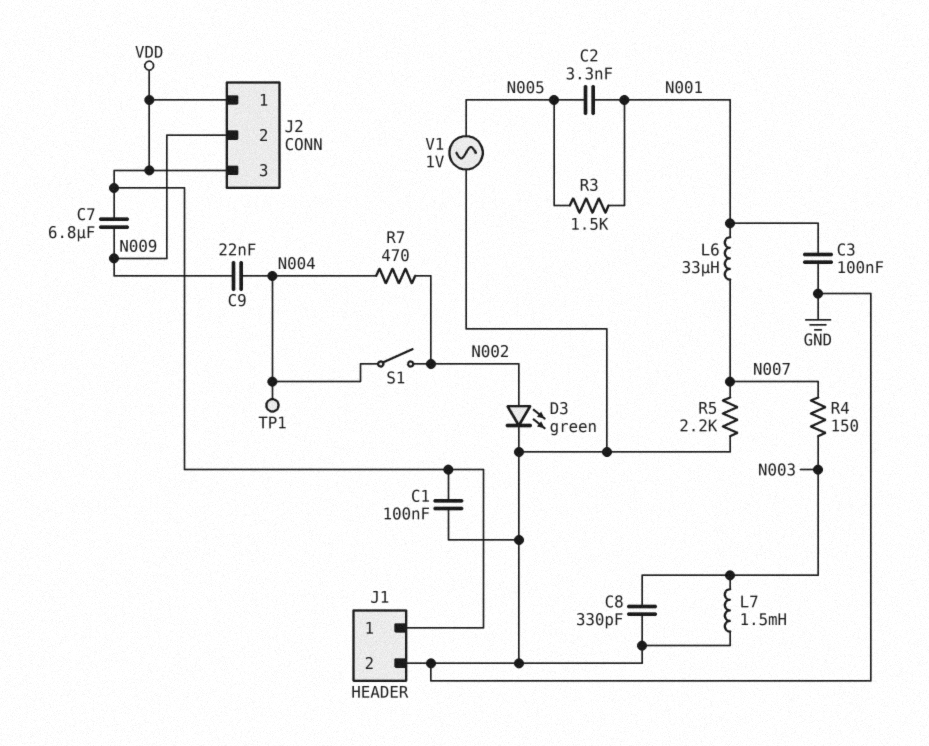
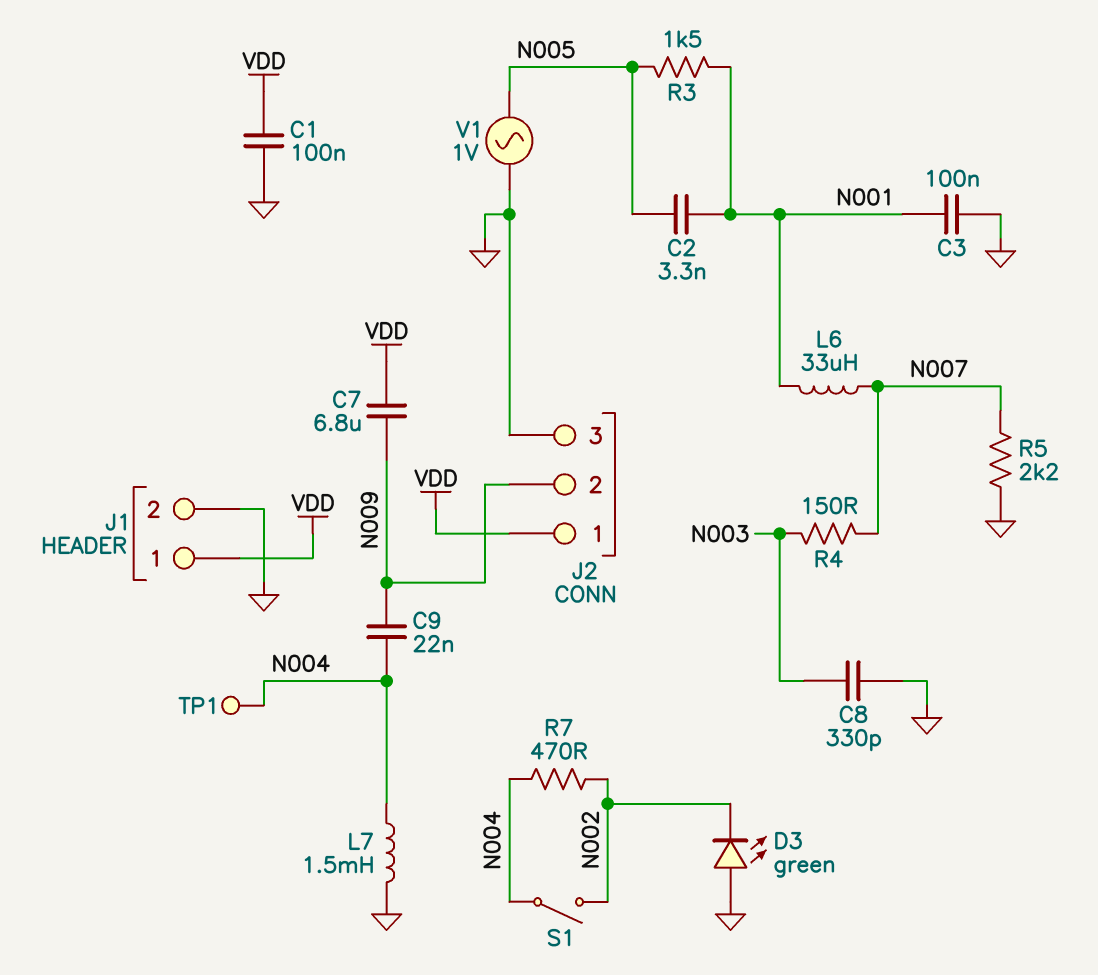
D3: LED green (A N002, K GND) -> LED green (A GND, K N002)
J2 pin 3: VDD -> GND
L7: 1.5mH (GND, N003) -> 1.5mH (GND, N004)

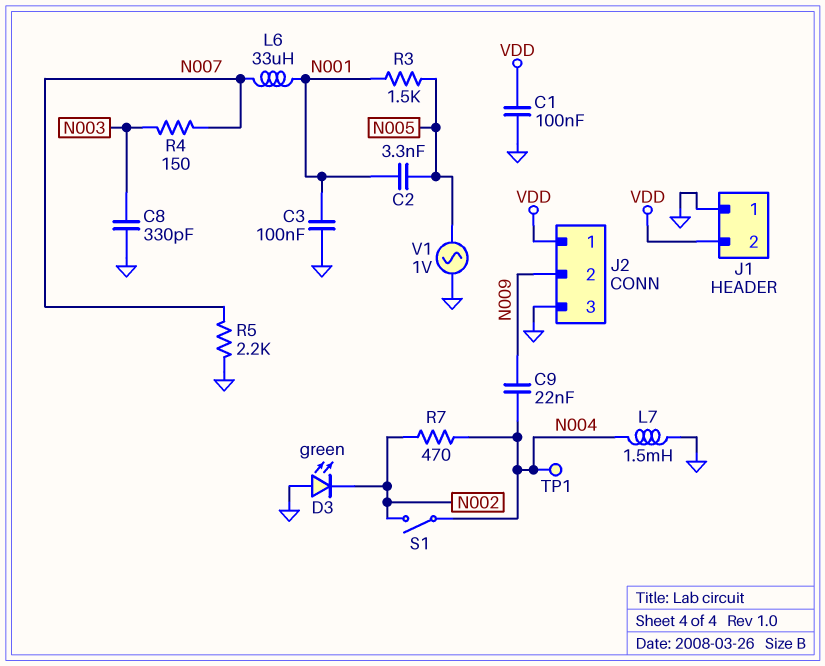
C7: 6.8uF (N009, VDD) -> none
J1 pin 1: VDD -> GND
J1 pin 2: GND -> VDD

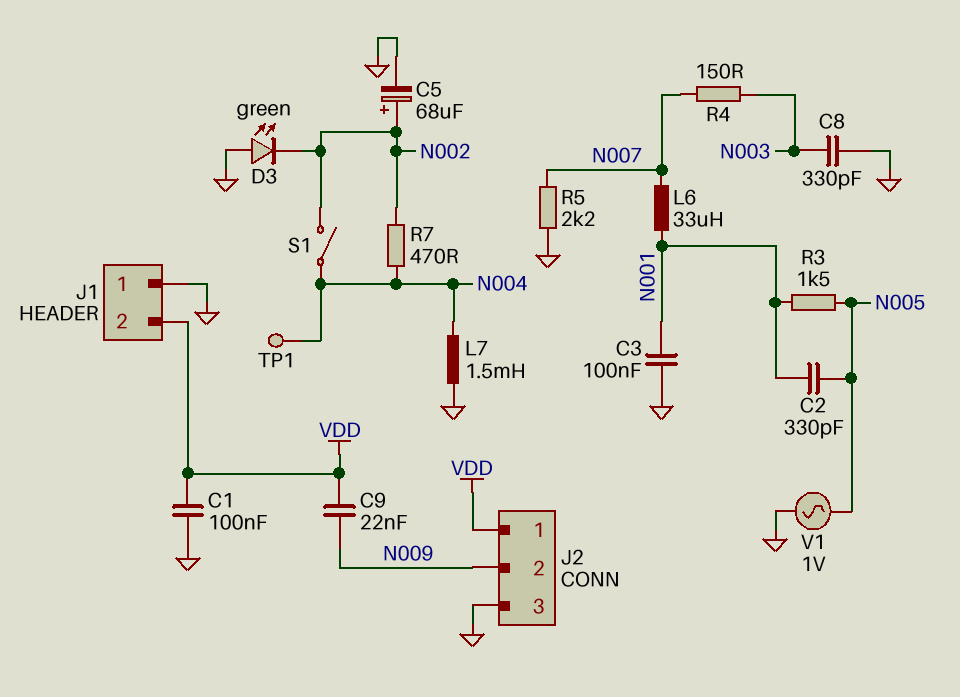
C2: 3.3nF (N001, N005) -> 330pF (N001, N005)
C5: none -> 68uF (plus N002, minus GND)
C9: 22nF (N004, N009) -> 22nF (N009, VDD)

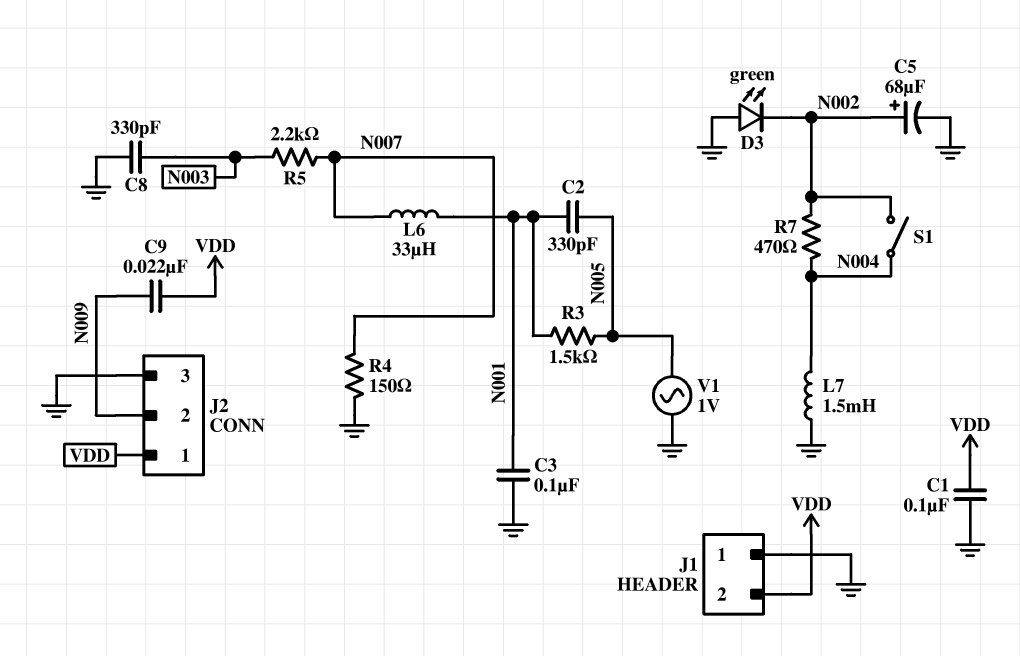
R4: 150 (N003, N007) -> 150 (GND, N007)
R5: 2.2k (GND, N007) -> 2.2k (N003, N007)
TP1: test point (N004) -> none

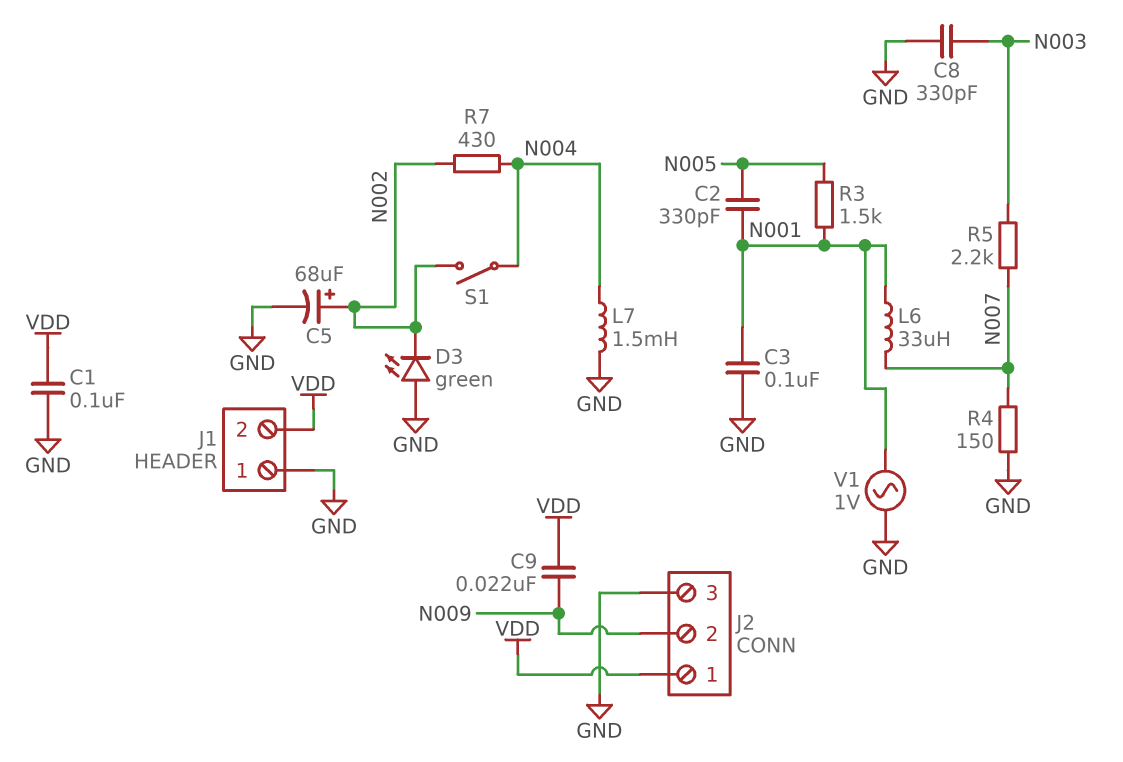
R7: 470 (N002, N004) -> 430 (N002, N004)
V1: AC 1V (GND, N005) -> AC 1V (GND, N001)

